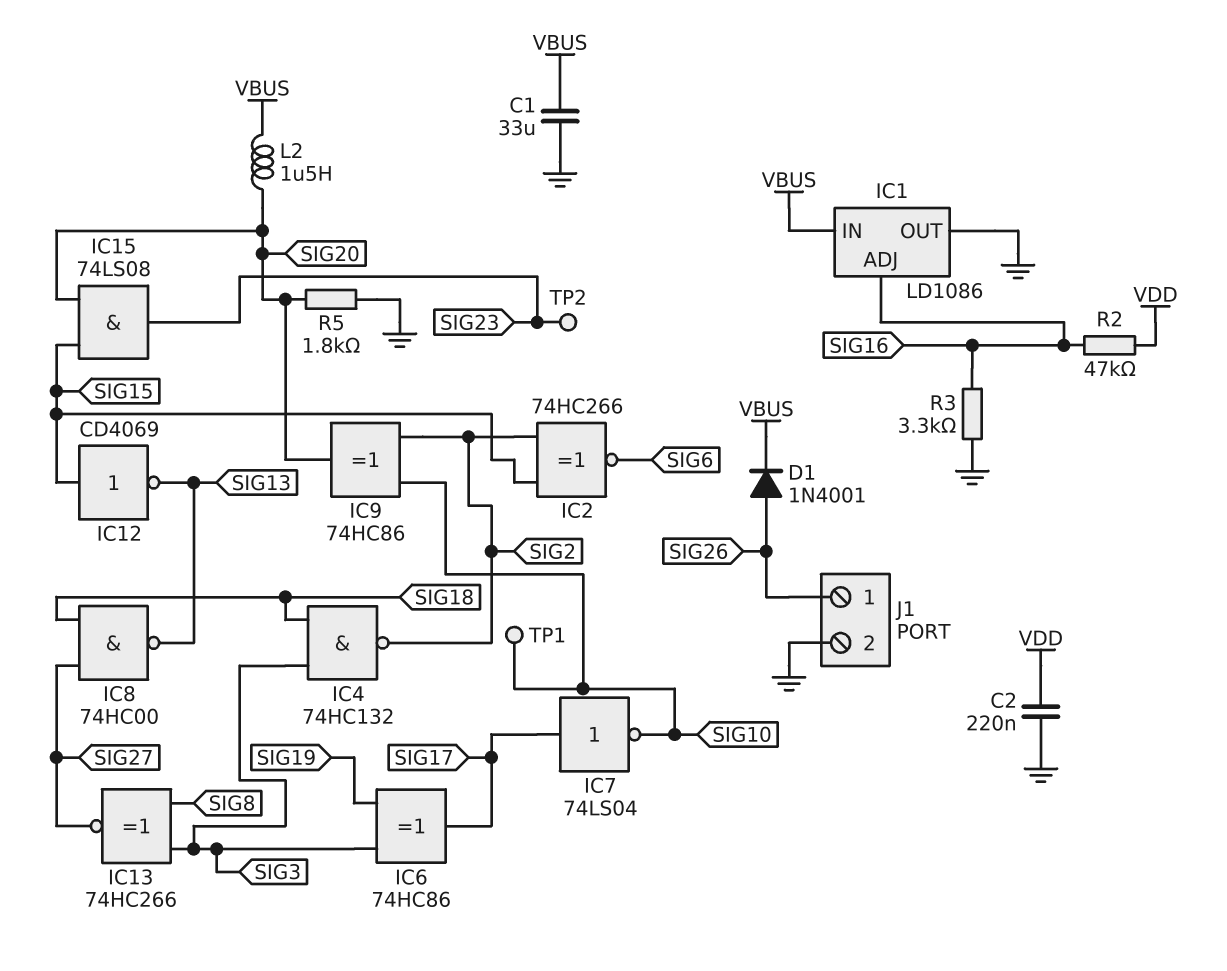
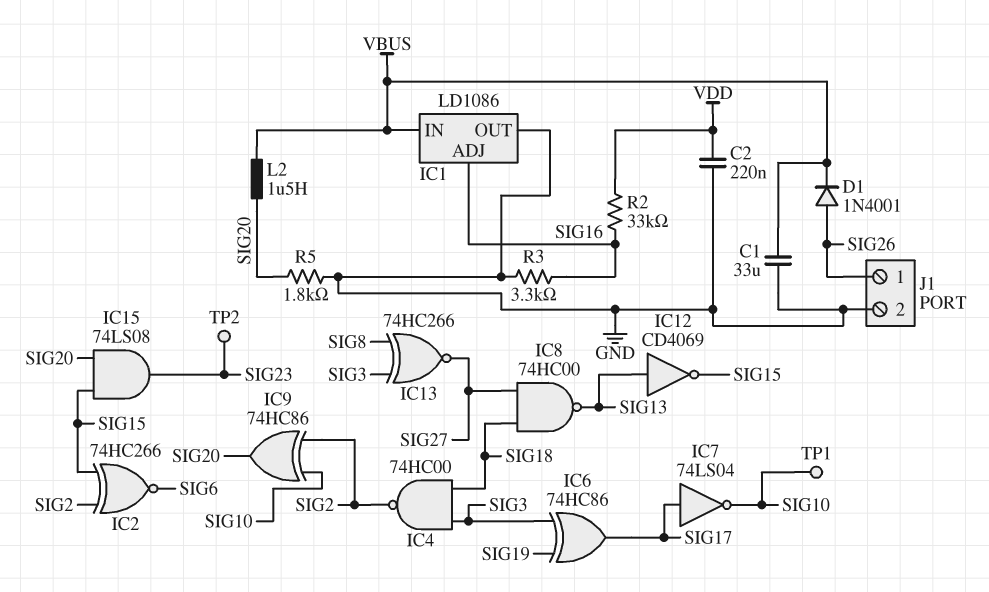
IC4: NAND 74HC132 (in SIG3, in SIG18, out SIG2) -> NAND 74HC00 (in SIG3, in SIG18, out SIG2)
IC12: NOT CD4069 (in SIG15, out SIG13) -> NOT CD4069 (in SIG13, out SIG15)
R2: 47k (SIG16, VDD) -> 33k (SIG16, VDD)

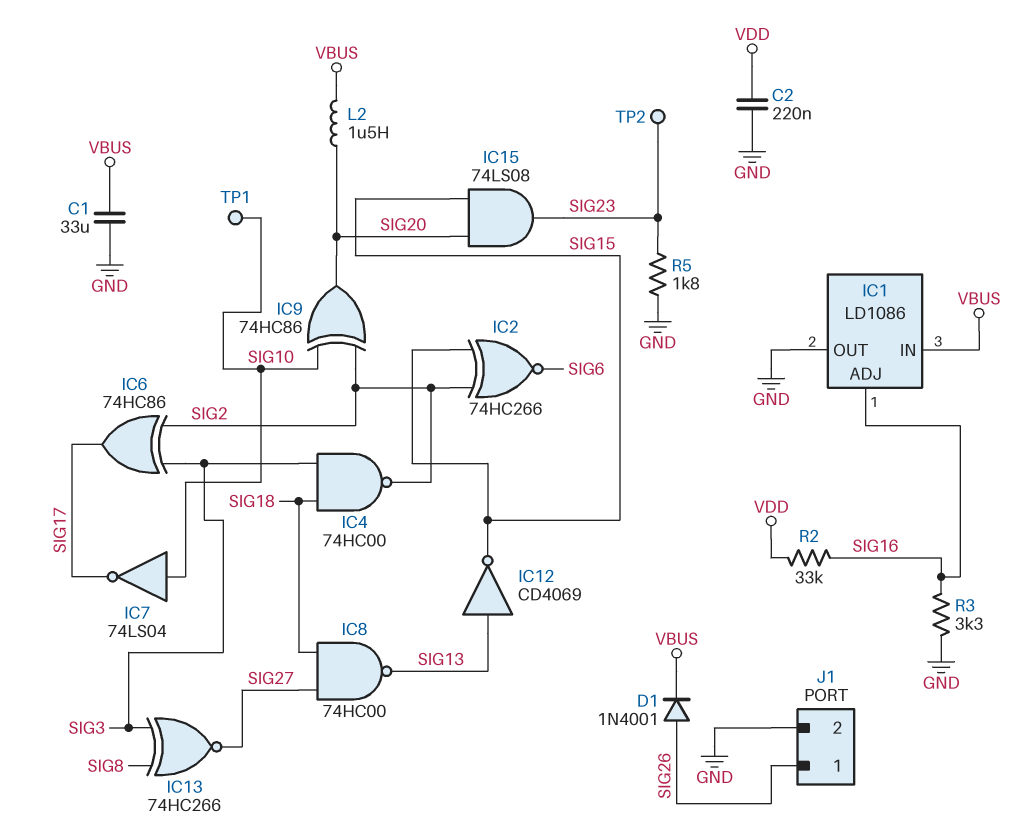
IC6: XOR 74HC86 (in SIG3, in SIG19, out SIG17) -> XOR 74HC86 (in SIG2, in SIG3, out SIG17)
IC7: NOT 74LS04 (in SIG17, out SIG10) -> NOT 74LS04 (in SIG10, out SIG17)
R5: 1.8k (GND, SIG20) -> 1.8k (GND, SIG23)

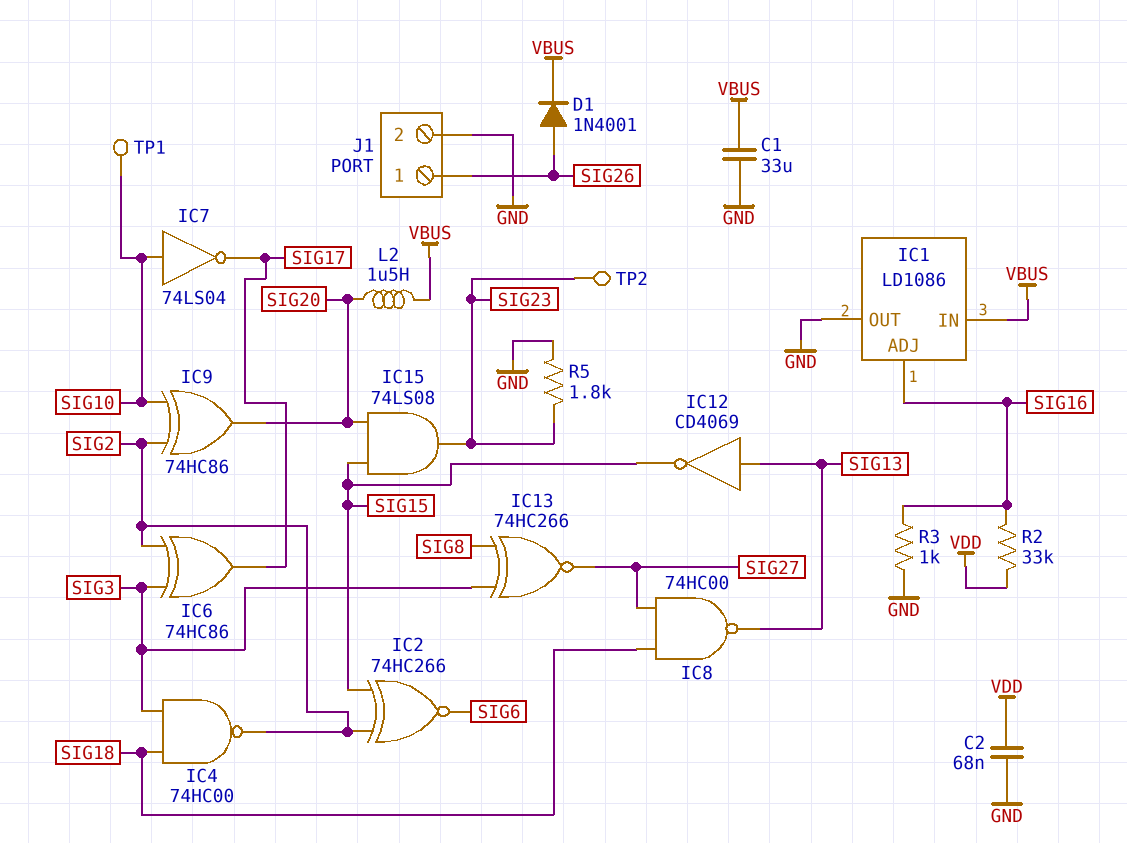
C2: 220nF (GND, VDD) -> 68nF (GND, VDD)
R3: 3.3k (GND, SIG16) -> 1k (GND, SIG16)

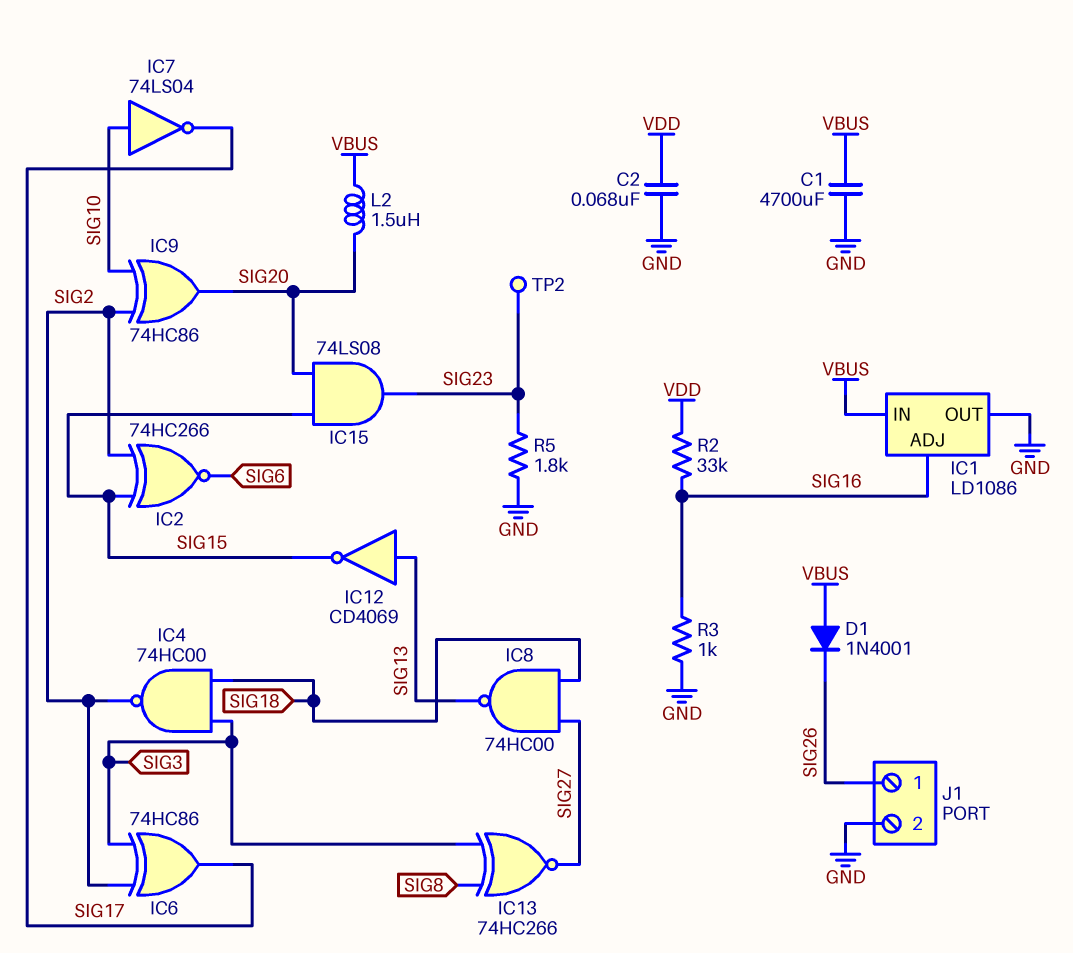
C1: 33uF (GND, VBUS) -> 4700uF (GND, VBUS)
D1: diode 1N4001 (A SIG26, K VBUS) -> diode 1N4001 (A VBUS, K SIG26)
TP1: test point (SIG10) -> none

